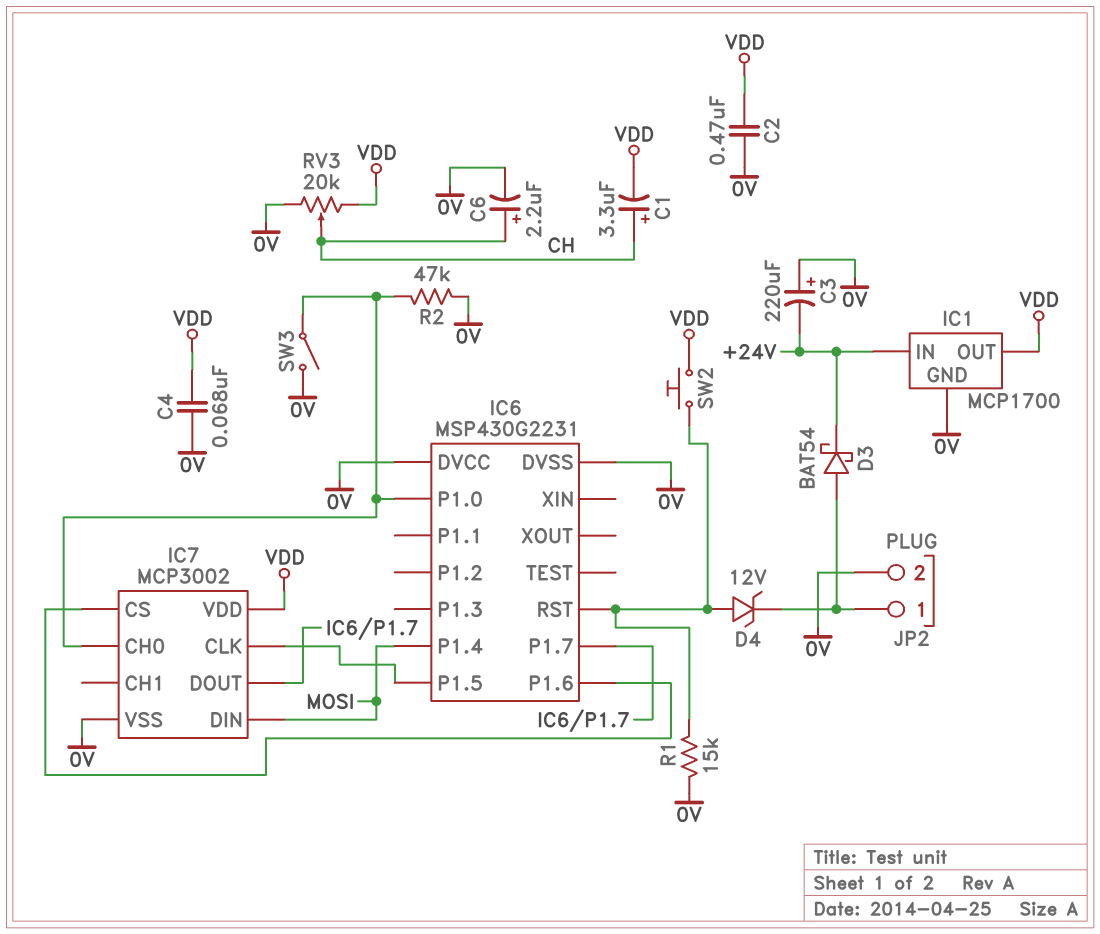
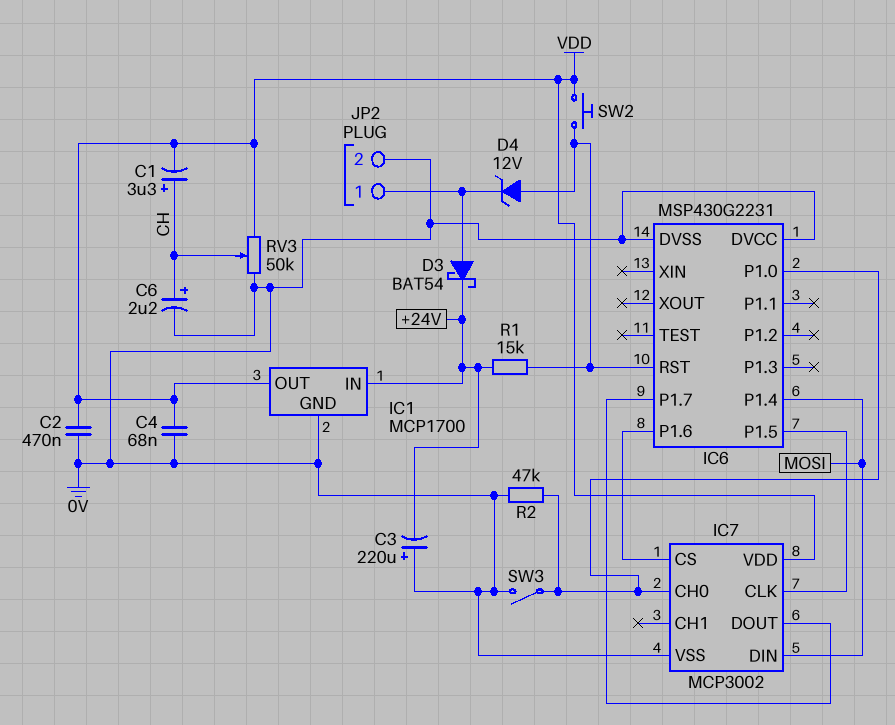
R1: 15k (0V, IC6/RST) -> 15k (+24V, IC6/RST)
RV3: 20k (0V, VDD, wiper CH) -> 50k (0V, VDD, wiper CH)

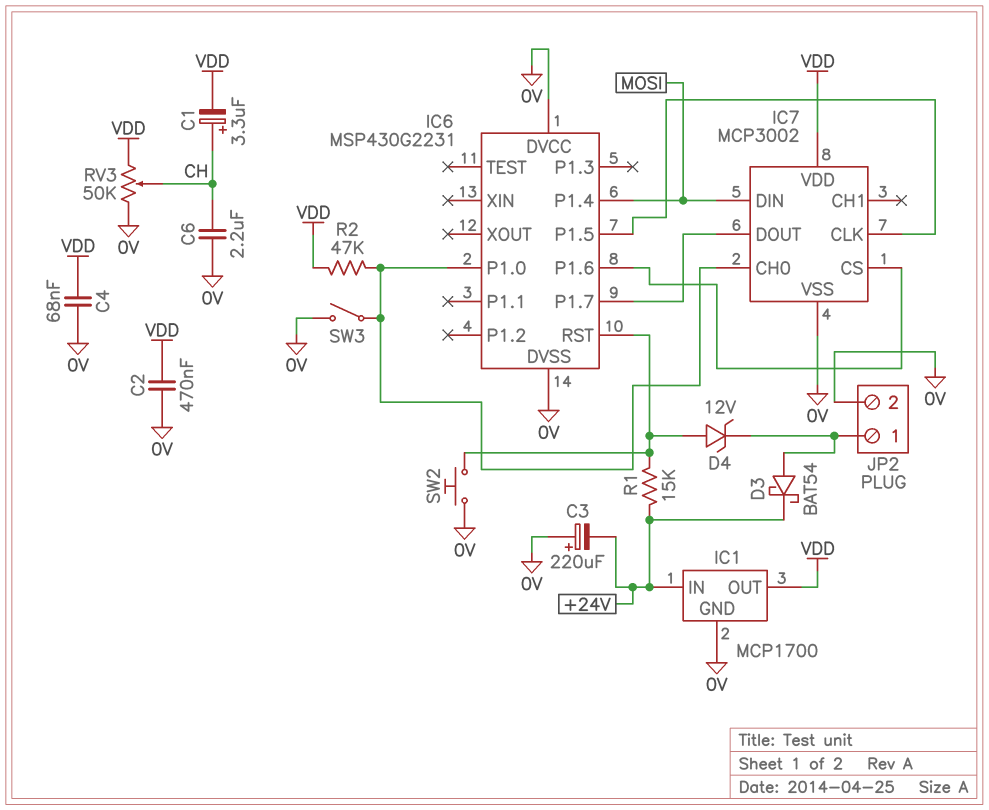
C6: 2.2uF (plus CH, minus 0V) -> 2.2uF (0V, CH)
R2: 47k (0V, IC6/P1.0) -> 47k (IC6/P1.0, VDD)
SW2: button (IC6/RST, VDD) -> button (0V, IC6/RST)

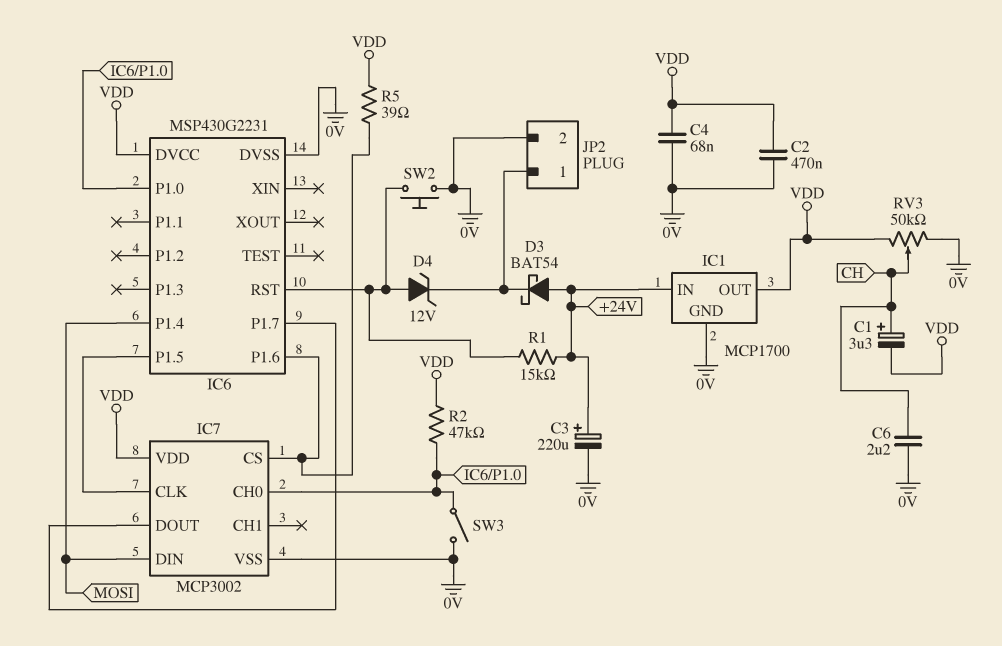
C3: 220uF (plus 0V, minus +24V) -> 220uF (plus +24V, minus 0V)
D3: schottky BAT54 (A JP2/1, K +24V) -> schottky BAT54 (A +24V, K JP2/1)
IC6 pin DVCC: 0V -> VDD
R5: none -> 39 (IC6/P1.6, VDD)

